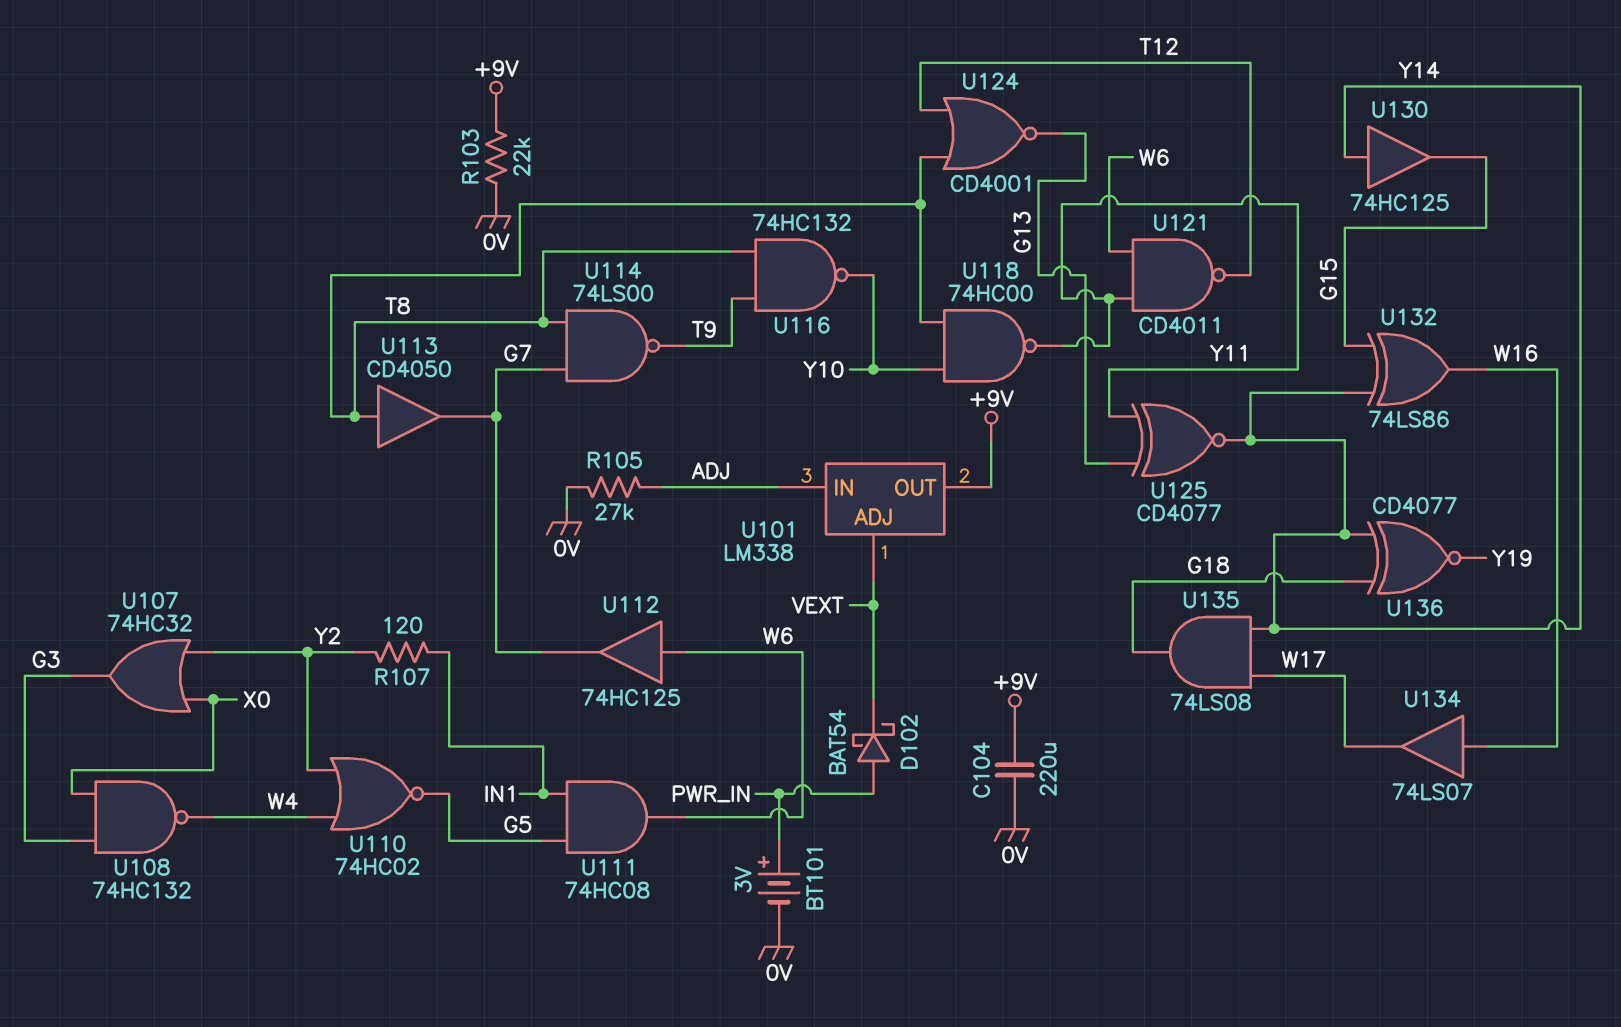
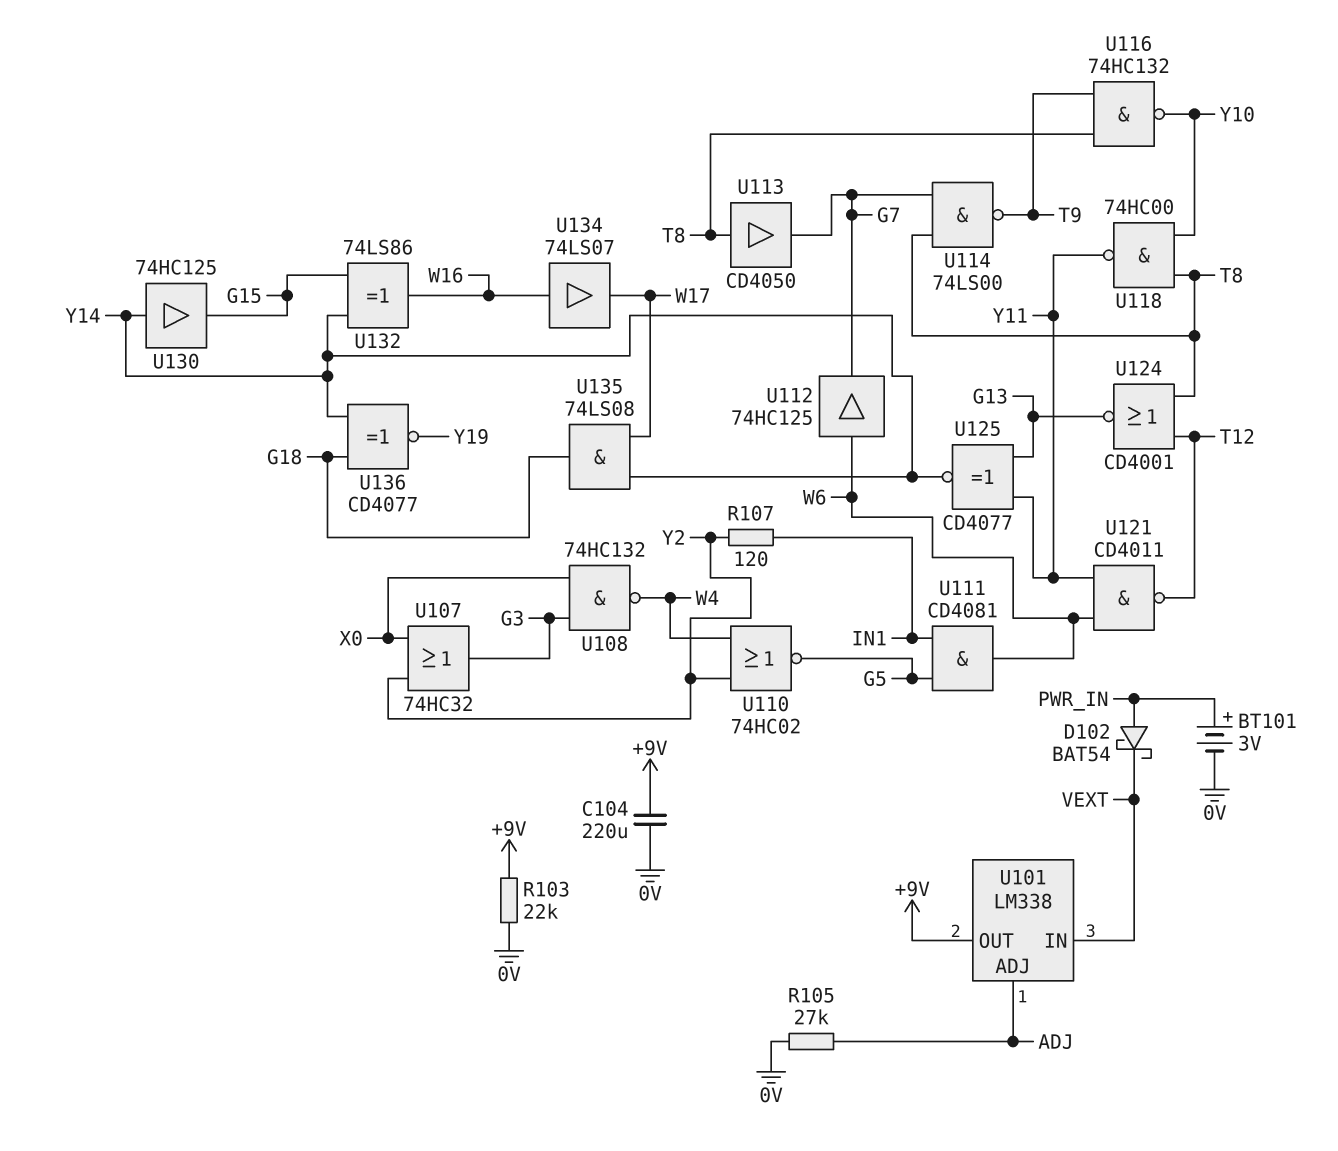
U101 pin ADJ: VEXT -> ADJ
U101 pin IN: ADJ -> VEXT
U111: AND 74HC08 (in G5, in IN1, out W6) -> AND CD4081 (in G5, in IN1, out W6)

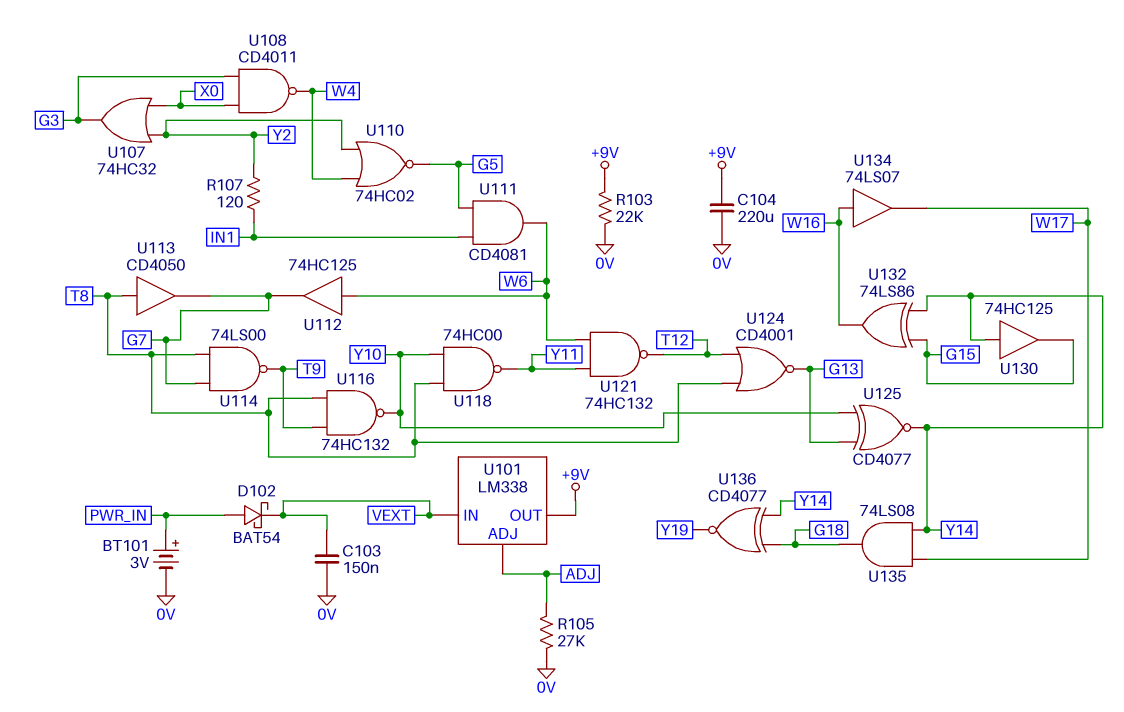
C103: none -> 150nF (0V, VEXT)
U108: NAND 74HC132 (in G3, in X0, out W4) -> NAND CD4011 (in G3, in X0, out W4)
U121: NAND CD4011 (in W6, in Y11, out T12) -> NAND 74HC132 (in W6, in Y11, out T12)
U125: XNOR CD4077 (in G13, in Y11, out Y14) -> XNOR CD4077 (in G13, in Y10, out Y14)

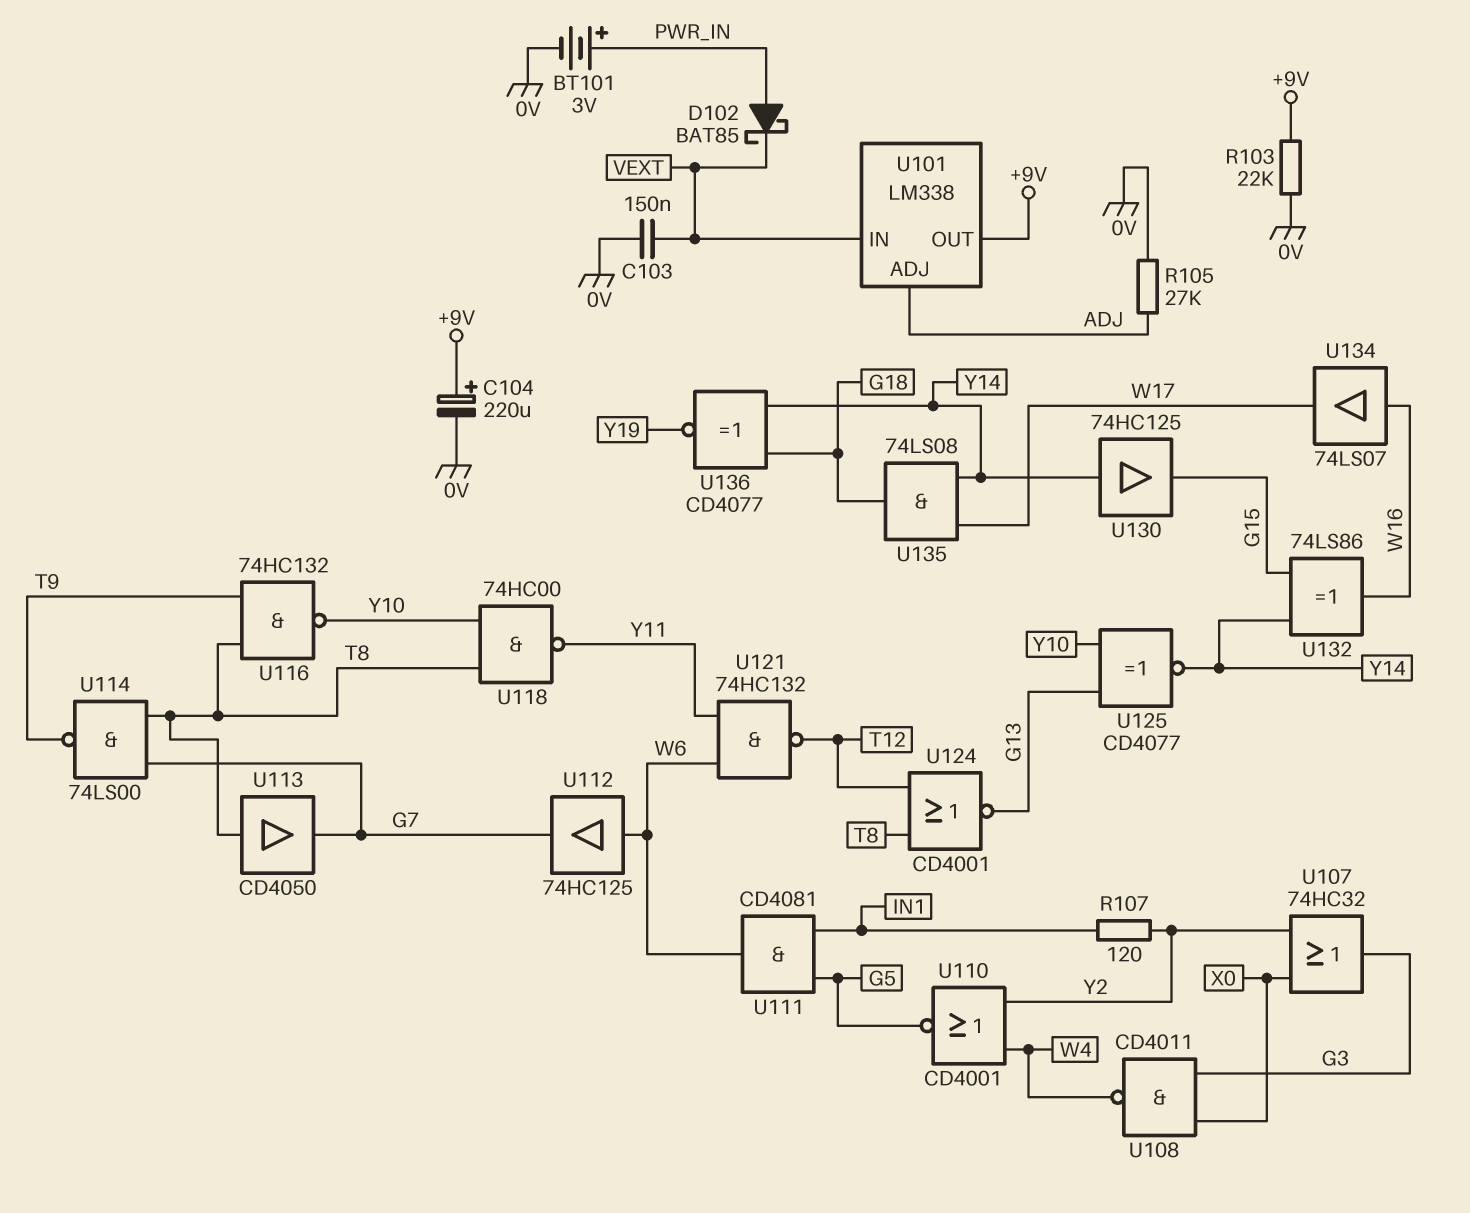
C104: 220uF (+9V, 0V) -> 220uF (plus +9V, minus 0V)
D102: schottky BAT54 (A PWR_IN, K VEXT) -> schottky BAT85 (A PWR_IN, K VEXT)
U110: NOR 74HC02 (in W4, in Y2, out G5) -> NOR CD4001 (in W4, in Y2, out G5)

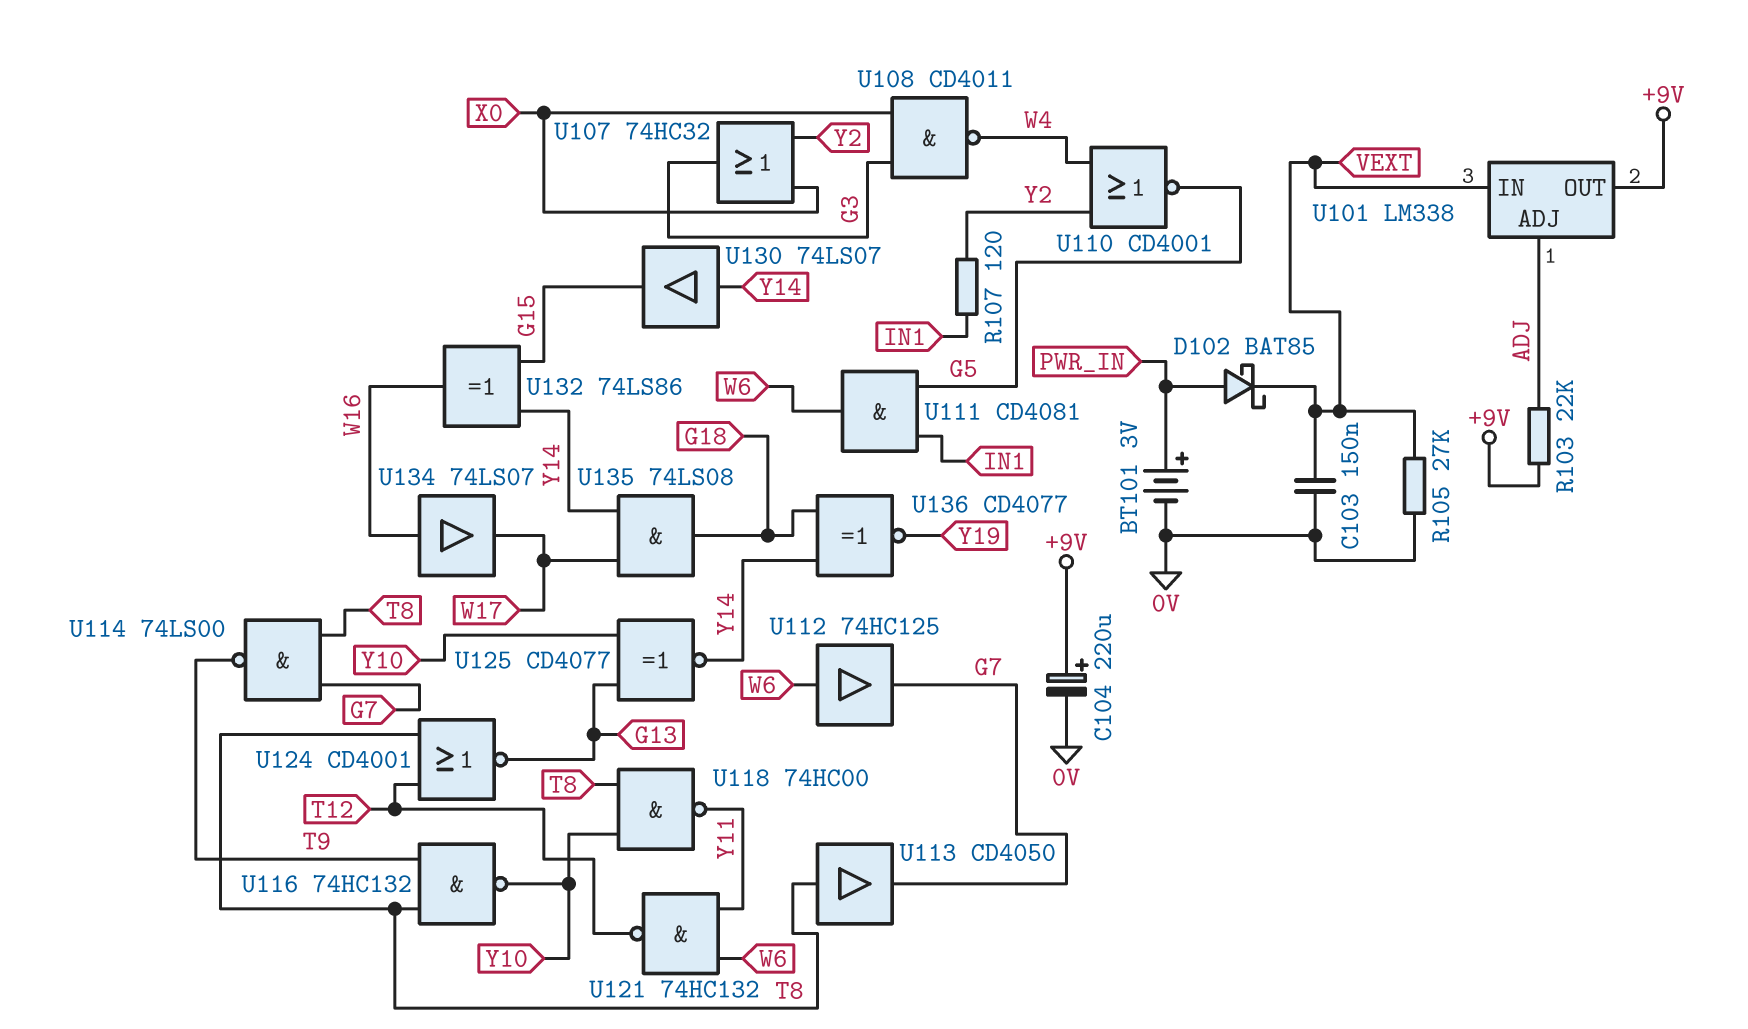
R103: 22k (+9V, 0V) -> 22k (+9V, ADJ)
R105: 27k (0V, ADJ) -> 27k (0V, VEXT)
U130: buffer 74HC125 (in Y14, out G15) -> buffer 74LS07 (in Y14, out G15)

